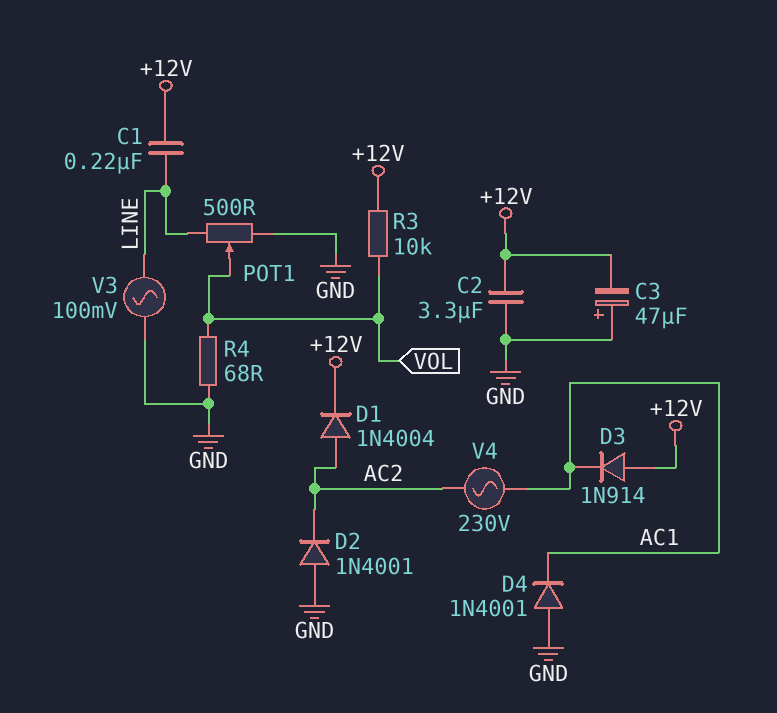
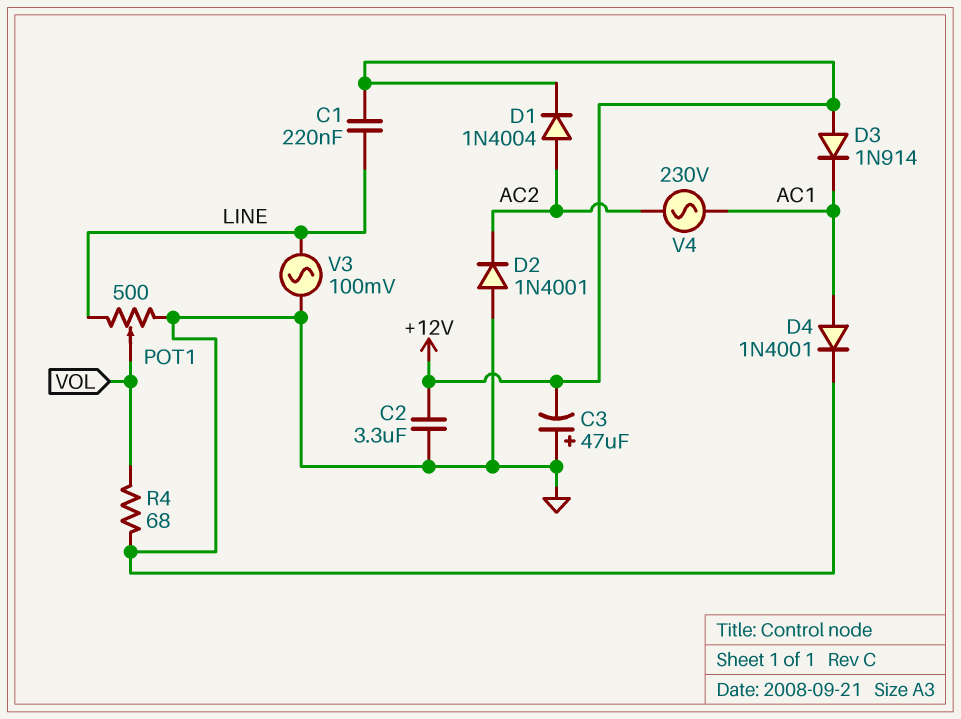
D4: diode 1N4001 (A GND, K AC1) -> diode 1N4001 (A AC1, K GND)
R3: 10k (+12V, VOL) -> none

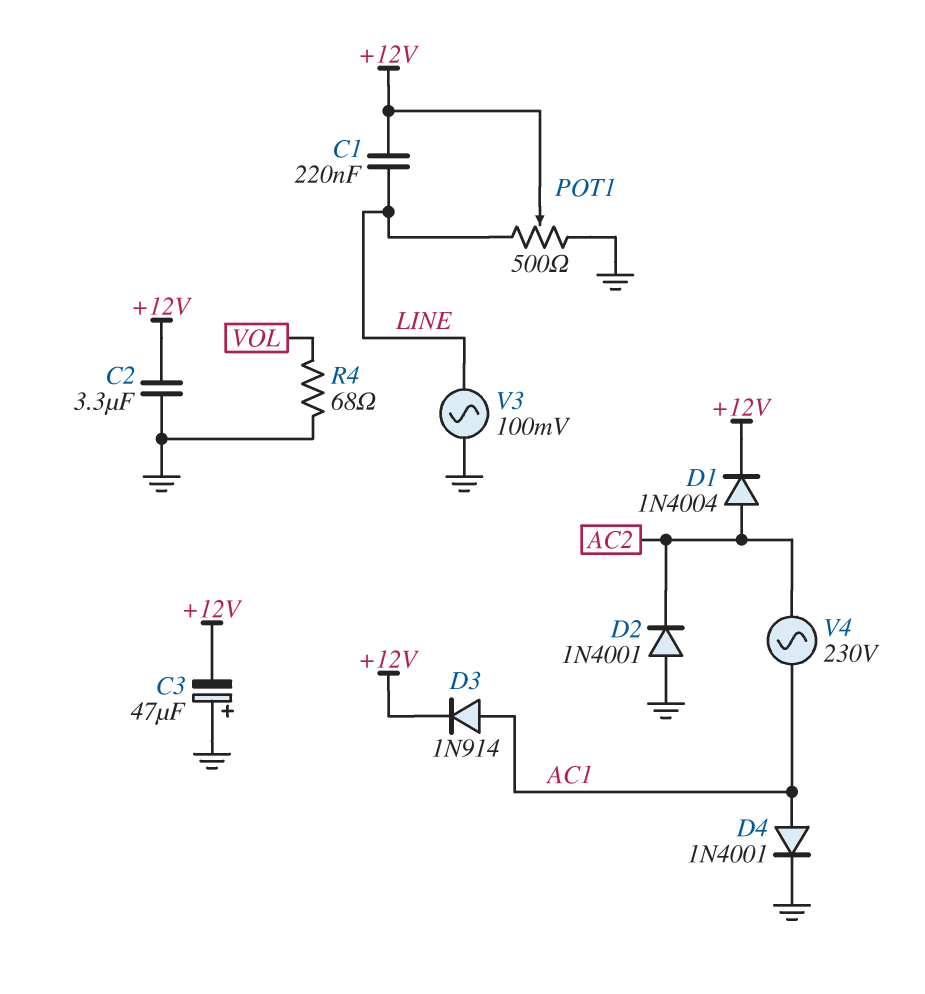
D3: diode 1N914 (A +12V, K AC1) -> diode 1N914 (A AC1, K +12V)
POT1: 500 (GND, LINE, wiper VOL) -> 500 (GND, LINE, wiper +12V)

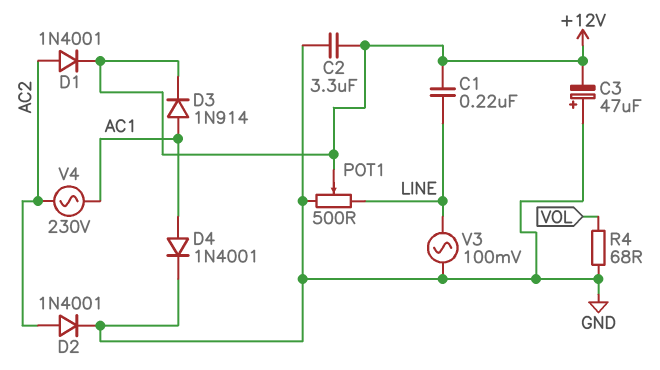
D1: diode 1N4004 (A AC2, K +12V) -> diode 1N4001 (A AC2, K +12V)
D2: diode 1N4001 (A GND, K AC2) -> diode 1N4001 (A AC2, K GND)

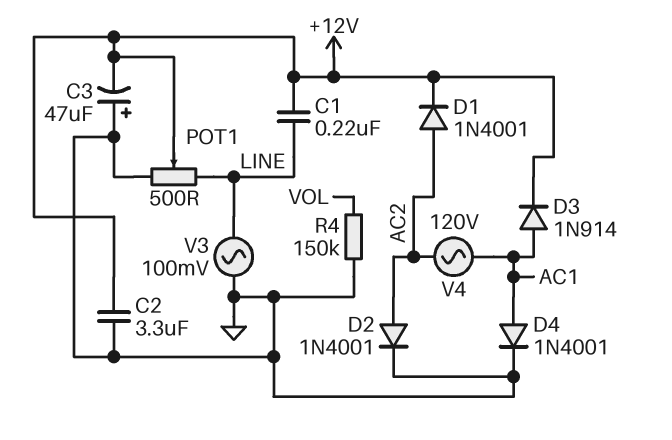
R4: 68 (GND, VOL) -> 150k (GND, VOL)
V4: AC 230V (AC1, AC2) -> AC 120V (AC1, AC2)

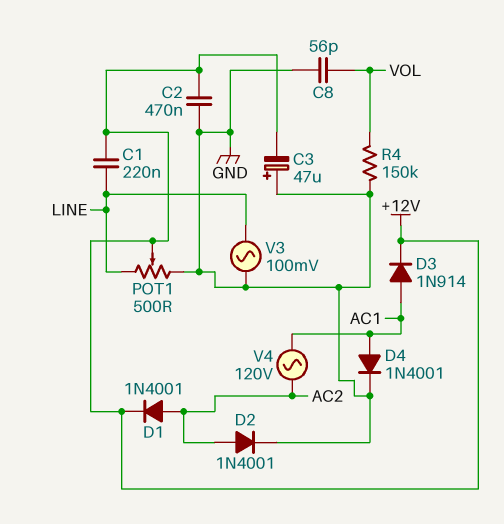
C2: 3.3uF (+12V, GND) -> 470nF (+12V, GND)
C8: none -> 56pF (GND, VOL)

